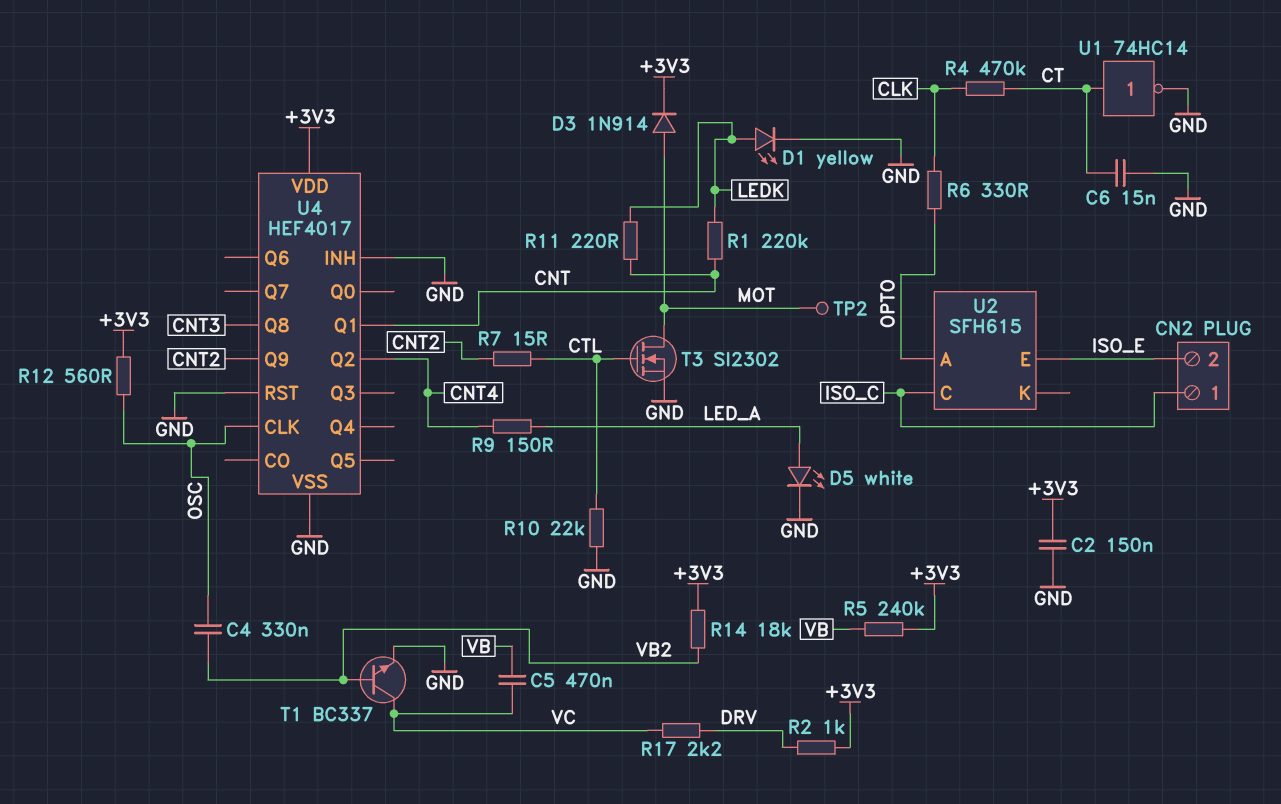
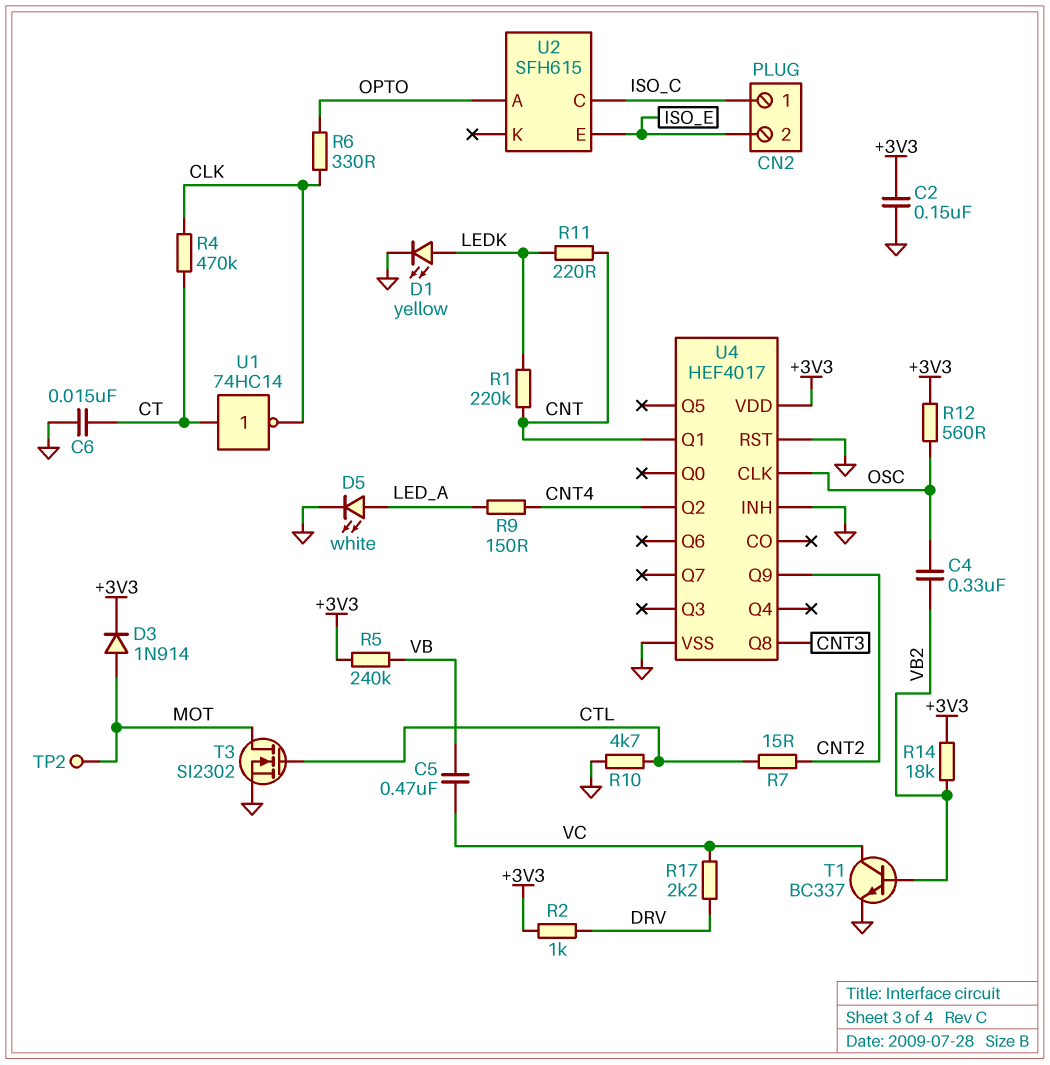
R10: 22k (CTL, GND) -> 4.7k (CTL, GND)
U1: NOT 74HC14 (in CT, out GND) -> NOT 74HC14 (in CT, out CLK)

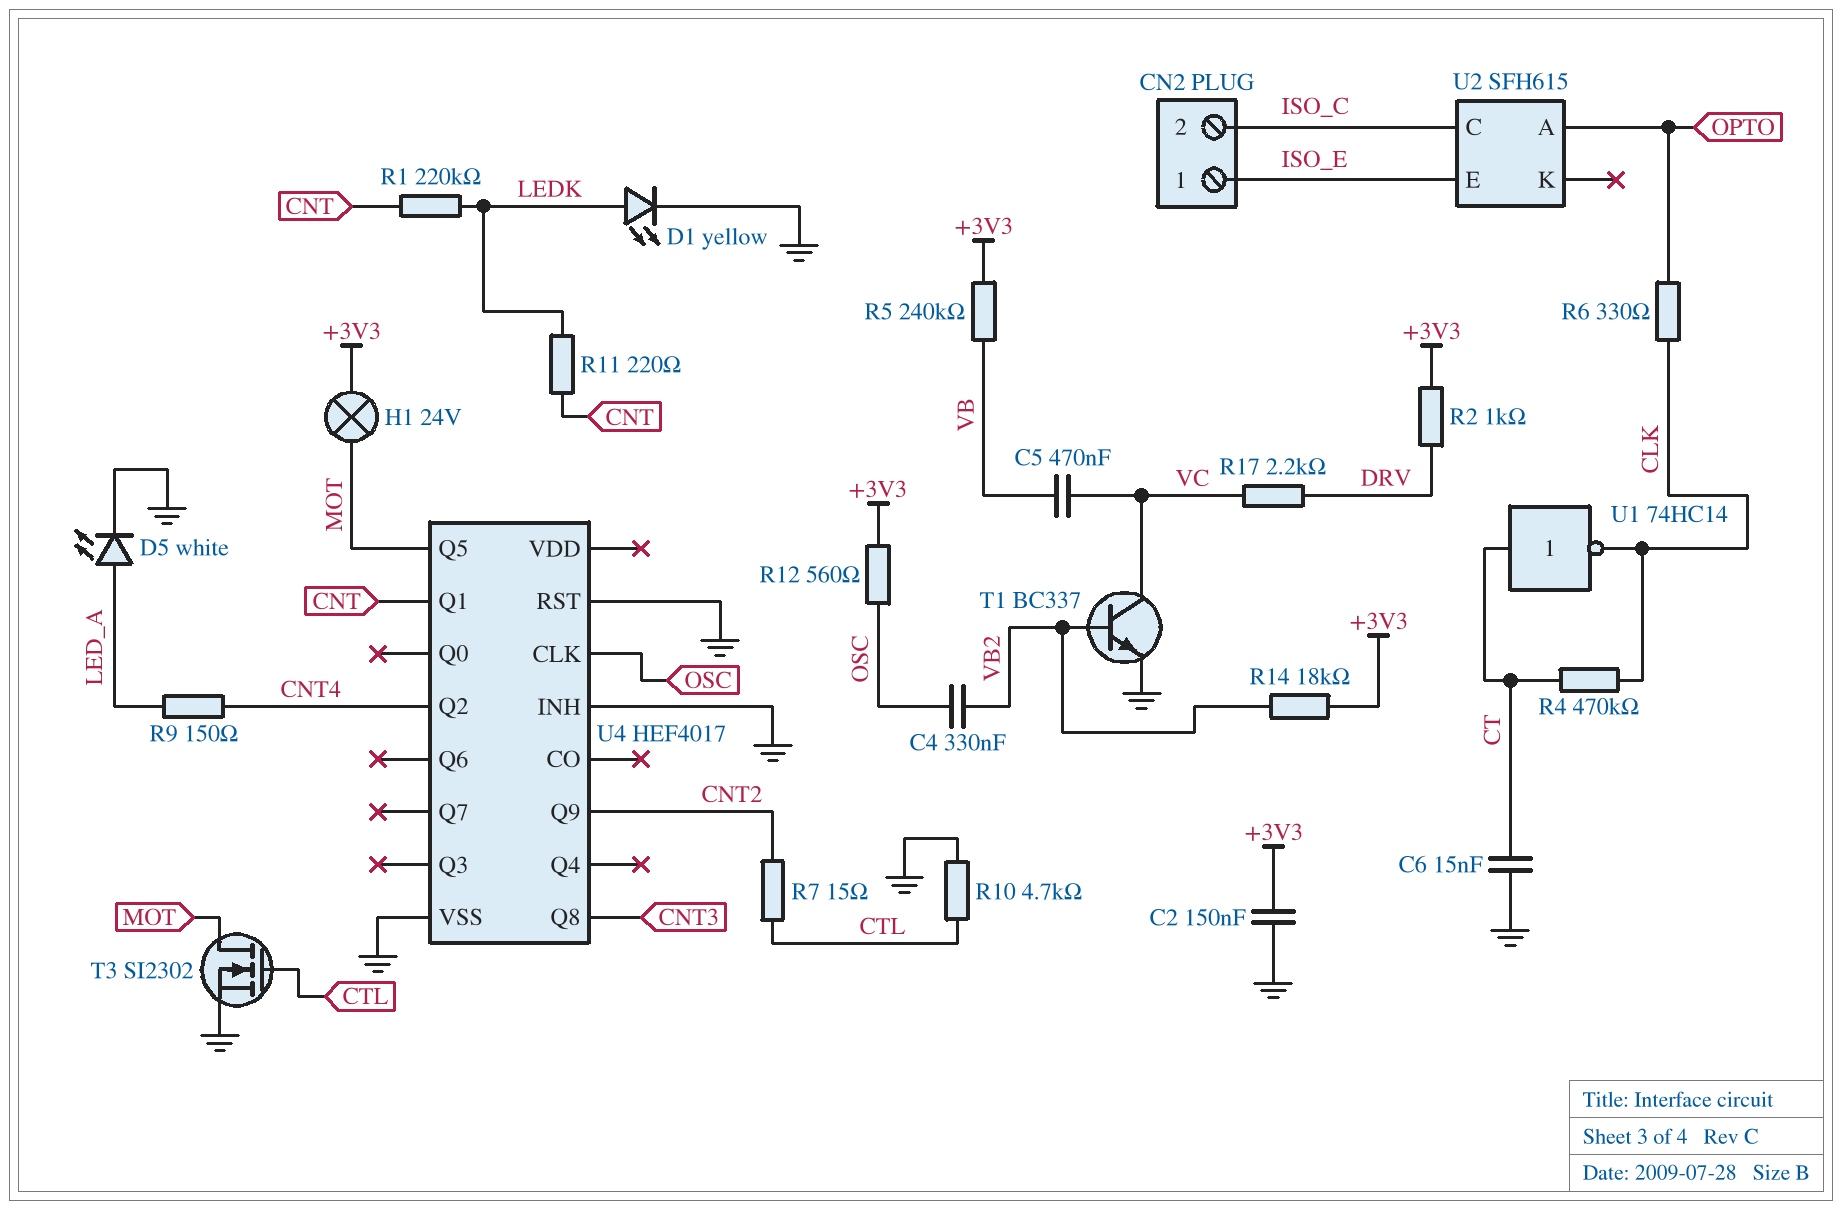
CN2 pin 1: ISO_C -> ISO_E
CN2 pin 2: ISO_E -> ISO_C
D3: diode 1N914 (A MOT, K +3V3) -> none
H1: none -> lamp 24V (+3V3, MOT)
TP2: test point (MOT) -> none
U4 pin Q5: none -> MOT
U4 pin VDD: +3V3 -> none

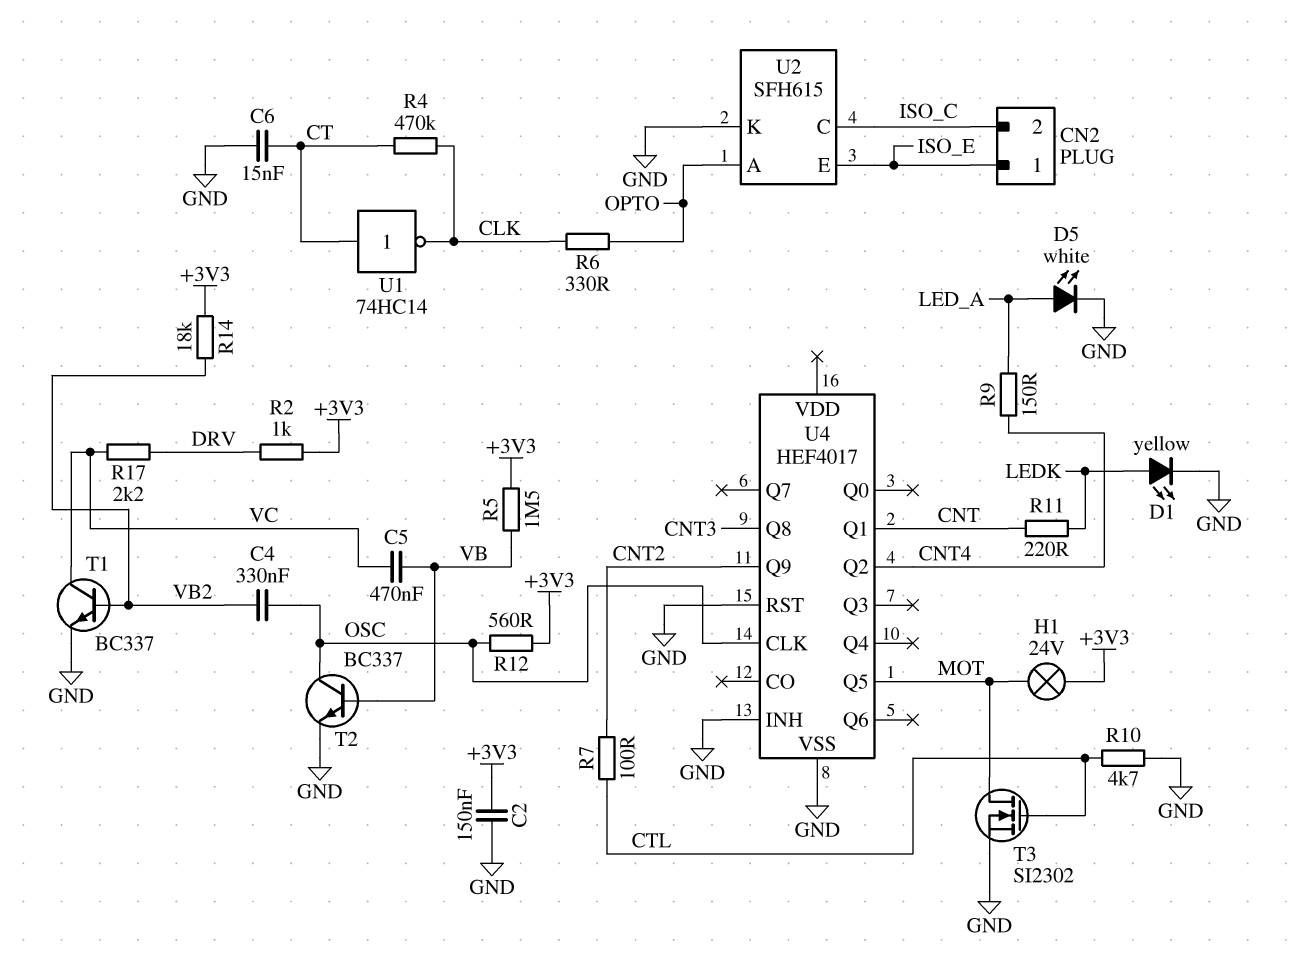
R1: 220k (CNT, LEDK) -> none
R5: 240k (+3V3, VB) -> 1.5M (+3V3, VB)
R7: 15 (CNT2, CTL) -> 100 (CNT2, CTL)
T2: none -> NPN BC337 (B VB, C OSC, E GND)
U2 pin K: none -> GND

